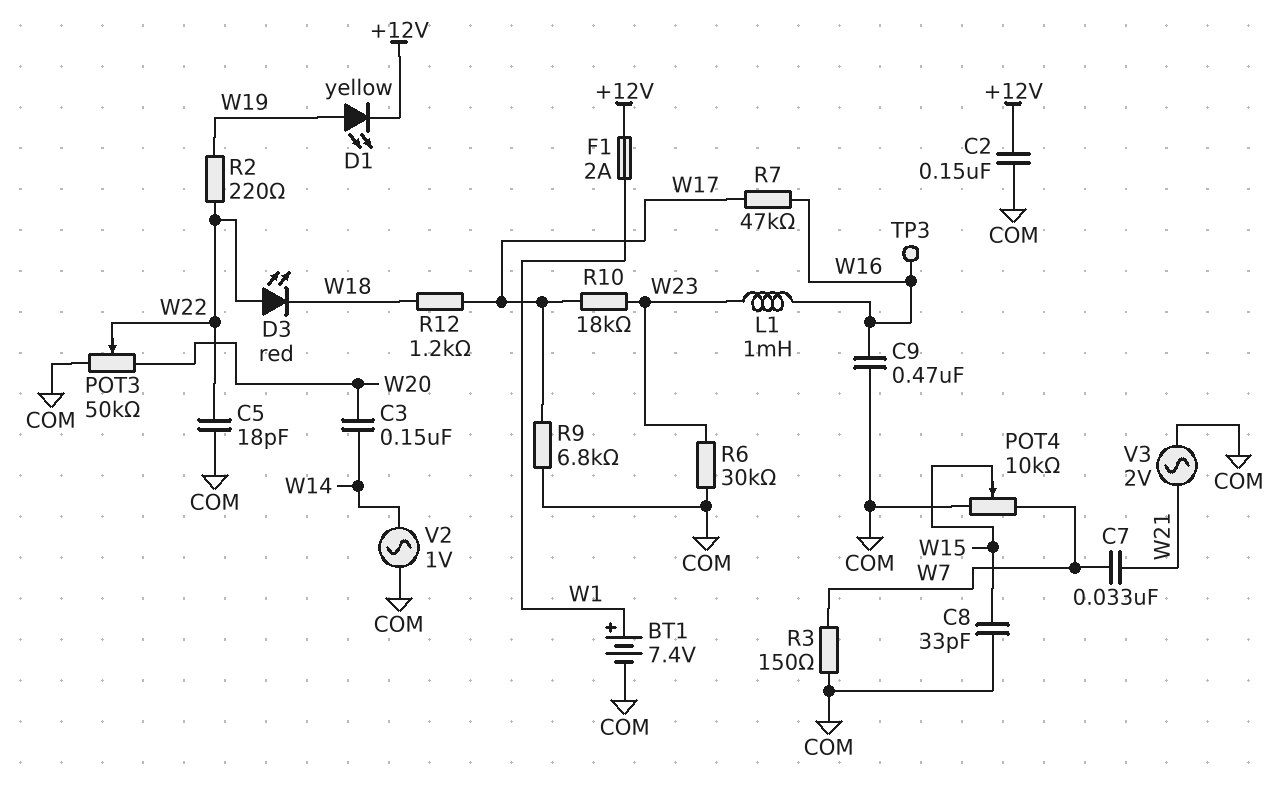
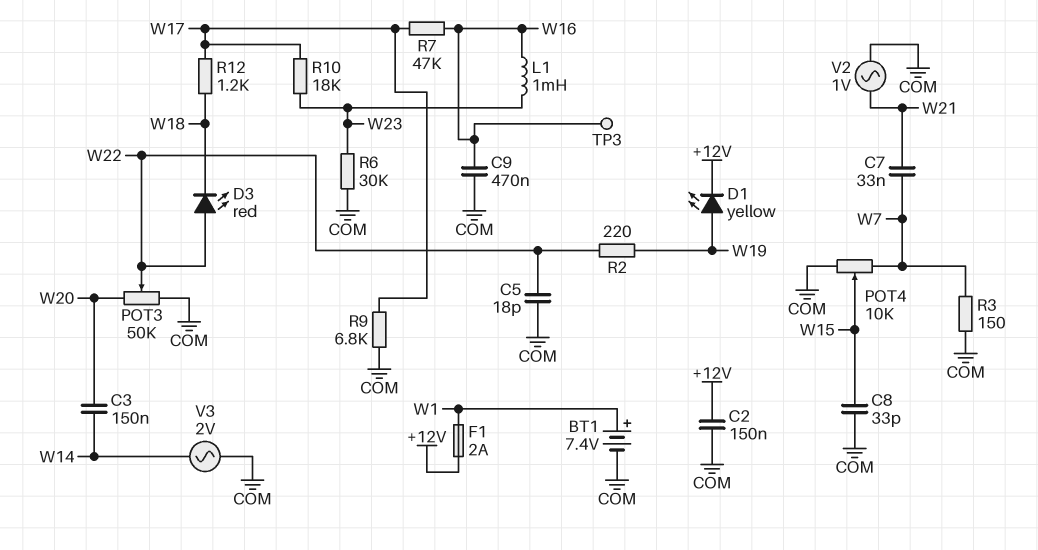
V2: AC 1V (COM, W14) -> AC 1V (COM, W21)
V3: AC 2V (COM, W21) -> AC 2V (COM, W14)

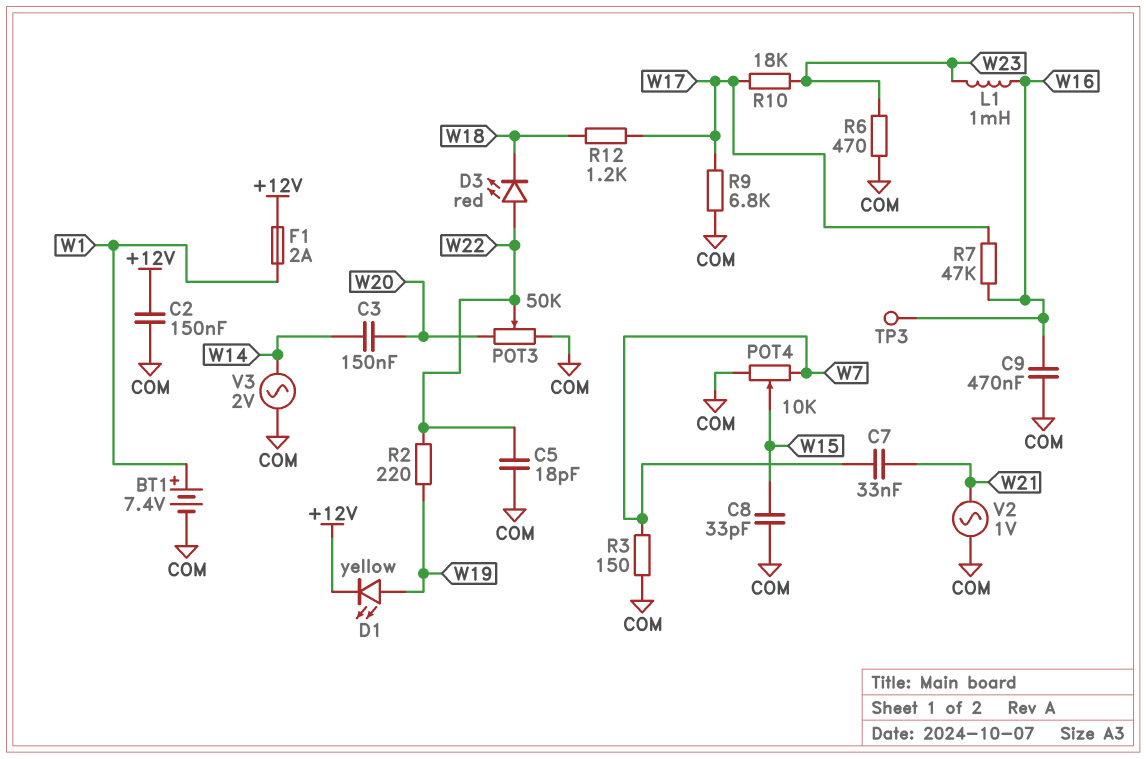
R6: 30k (COM, W23) -> 470 (COM, W23)

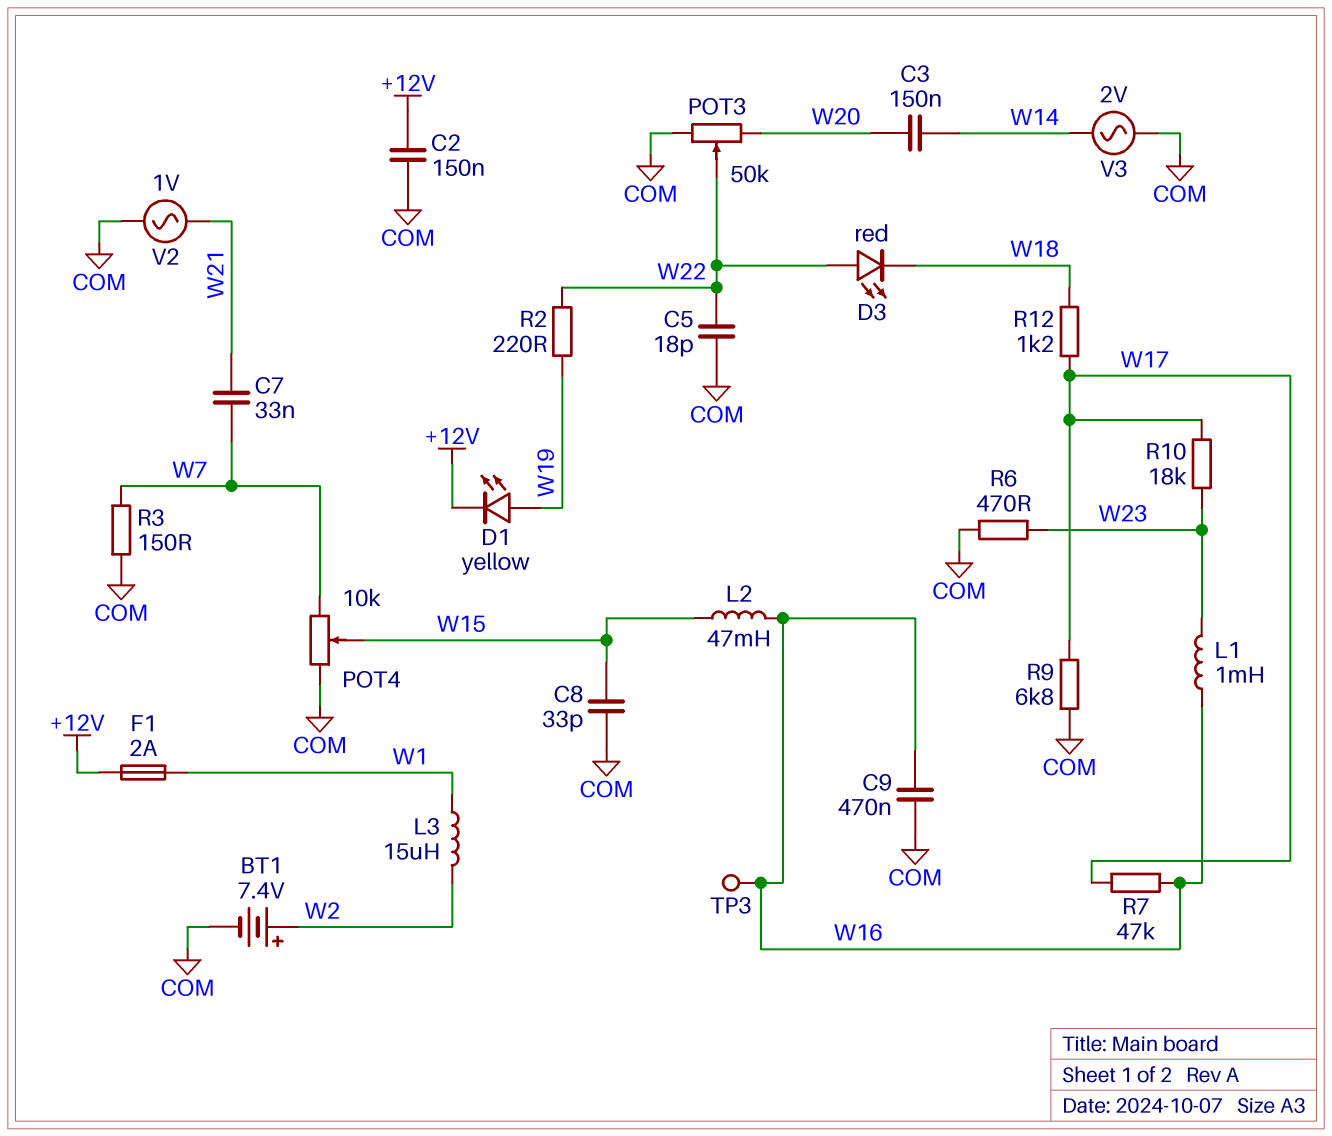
BT1: 7.4V (plus W1, minus COM) -> 7.4V (plus W2, minus COM)
L2: none -> 47mH (W15, W16)
L3: none -> 15uH (W1, W2)

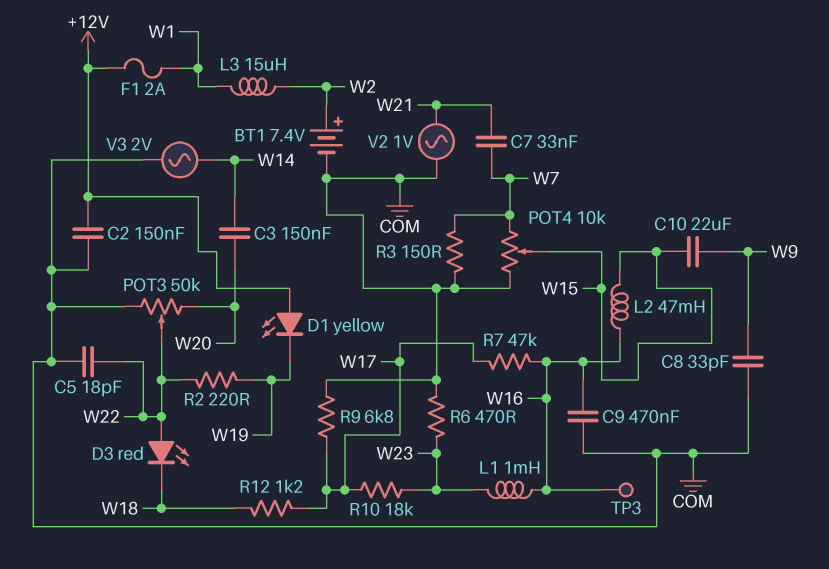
C8: 33pF (COM, W15) -> 33pF (COM, W9)
C10: none -> 22uF (W9, W15)
D1: LED yellow (A W19, K +12V) -> LED yellow (A +12V, K W19)

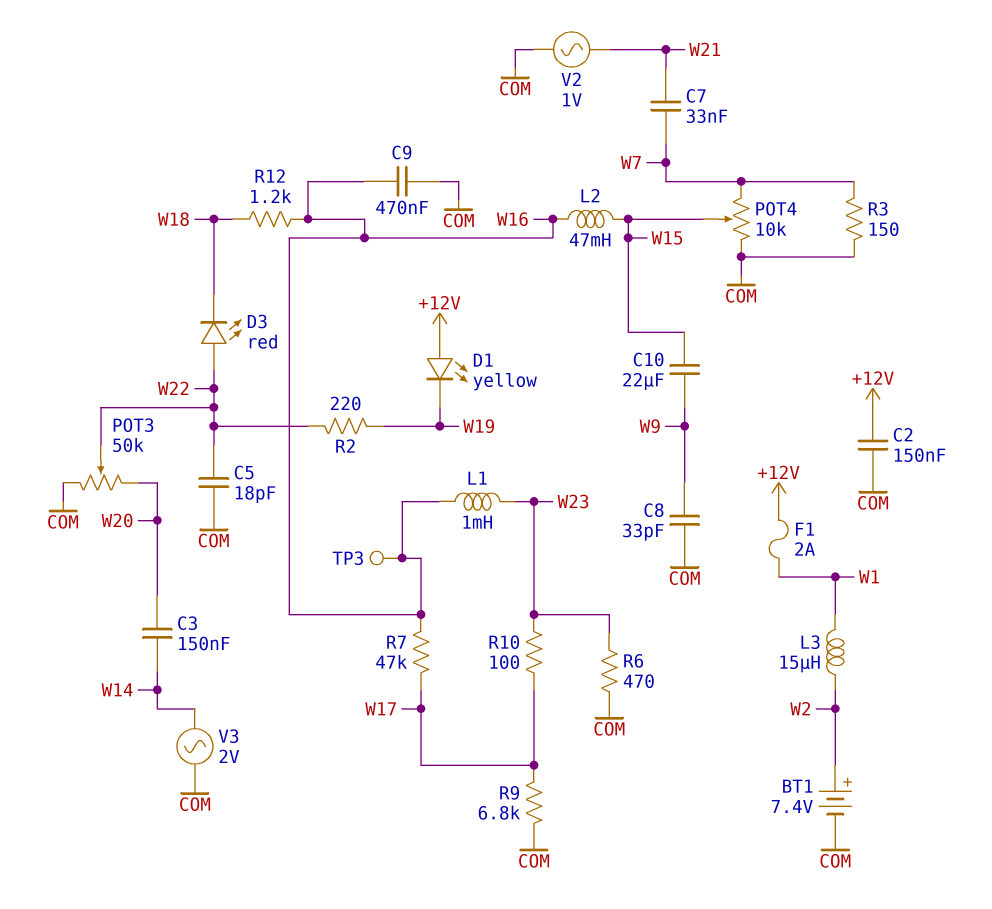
R10: 18k (W17, W23) -> 100 (W17, W23)
R12: 1.2k (W17, W18) -> 1.2k (W16, W18)

